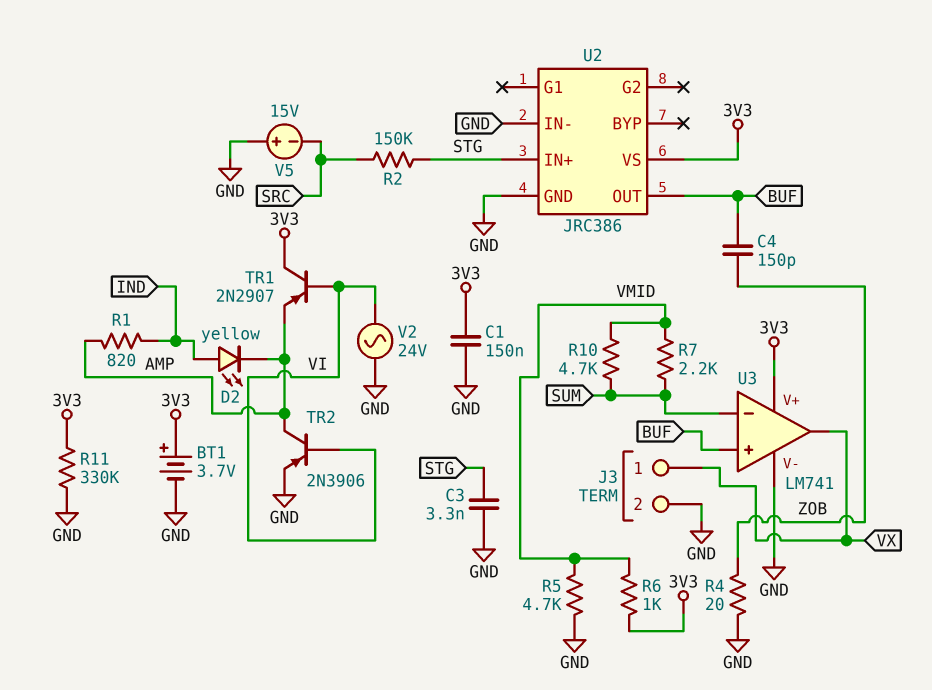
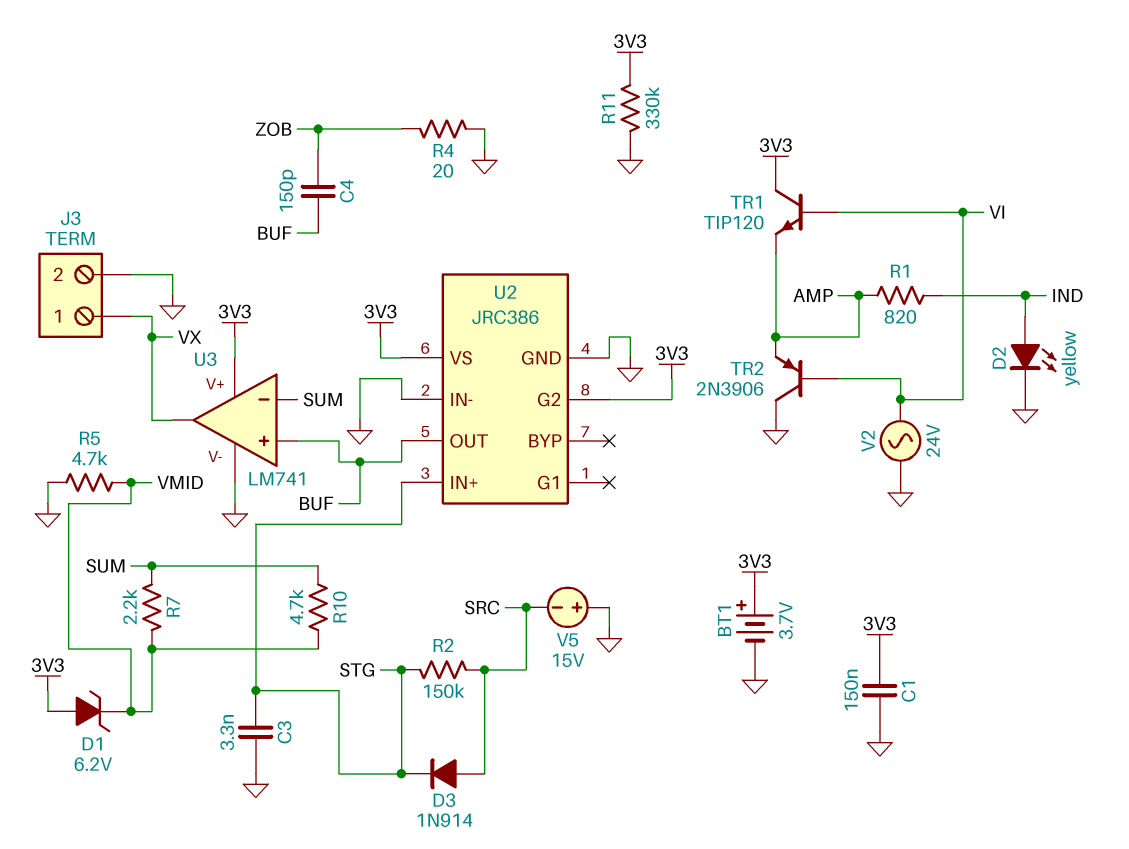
D1: none -> zener 6.2V (A 3V3, K VMID)
D2: LED yellow (A IND, K AMP) -> LED yellow (A IND, K GND)
D3: none -> diode 1N914 (A SRC, K STG)
R6: 1k (3V3, VMID) -> none
TR1: PNP 2N2907 (B VI, C 3V3, E AMP) -> NPN TIP120 (B VI, C 3V3, E AMP)
TR2: PNP 2N3906 (B VI, C AMP, E GND) -> PNP 2N3906 (B VI, C GND, E AMP)
U2 pin G2: none -> 3V3

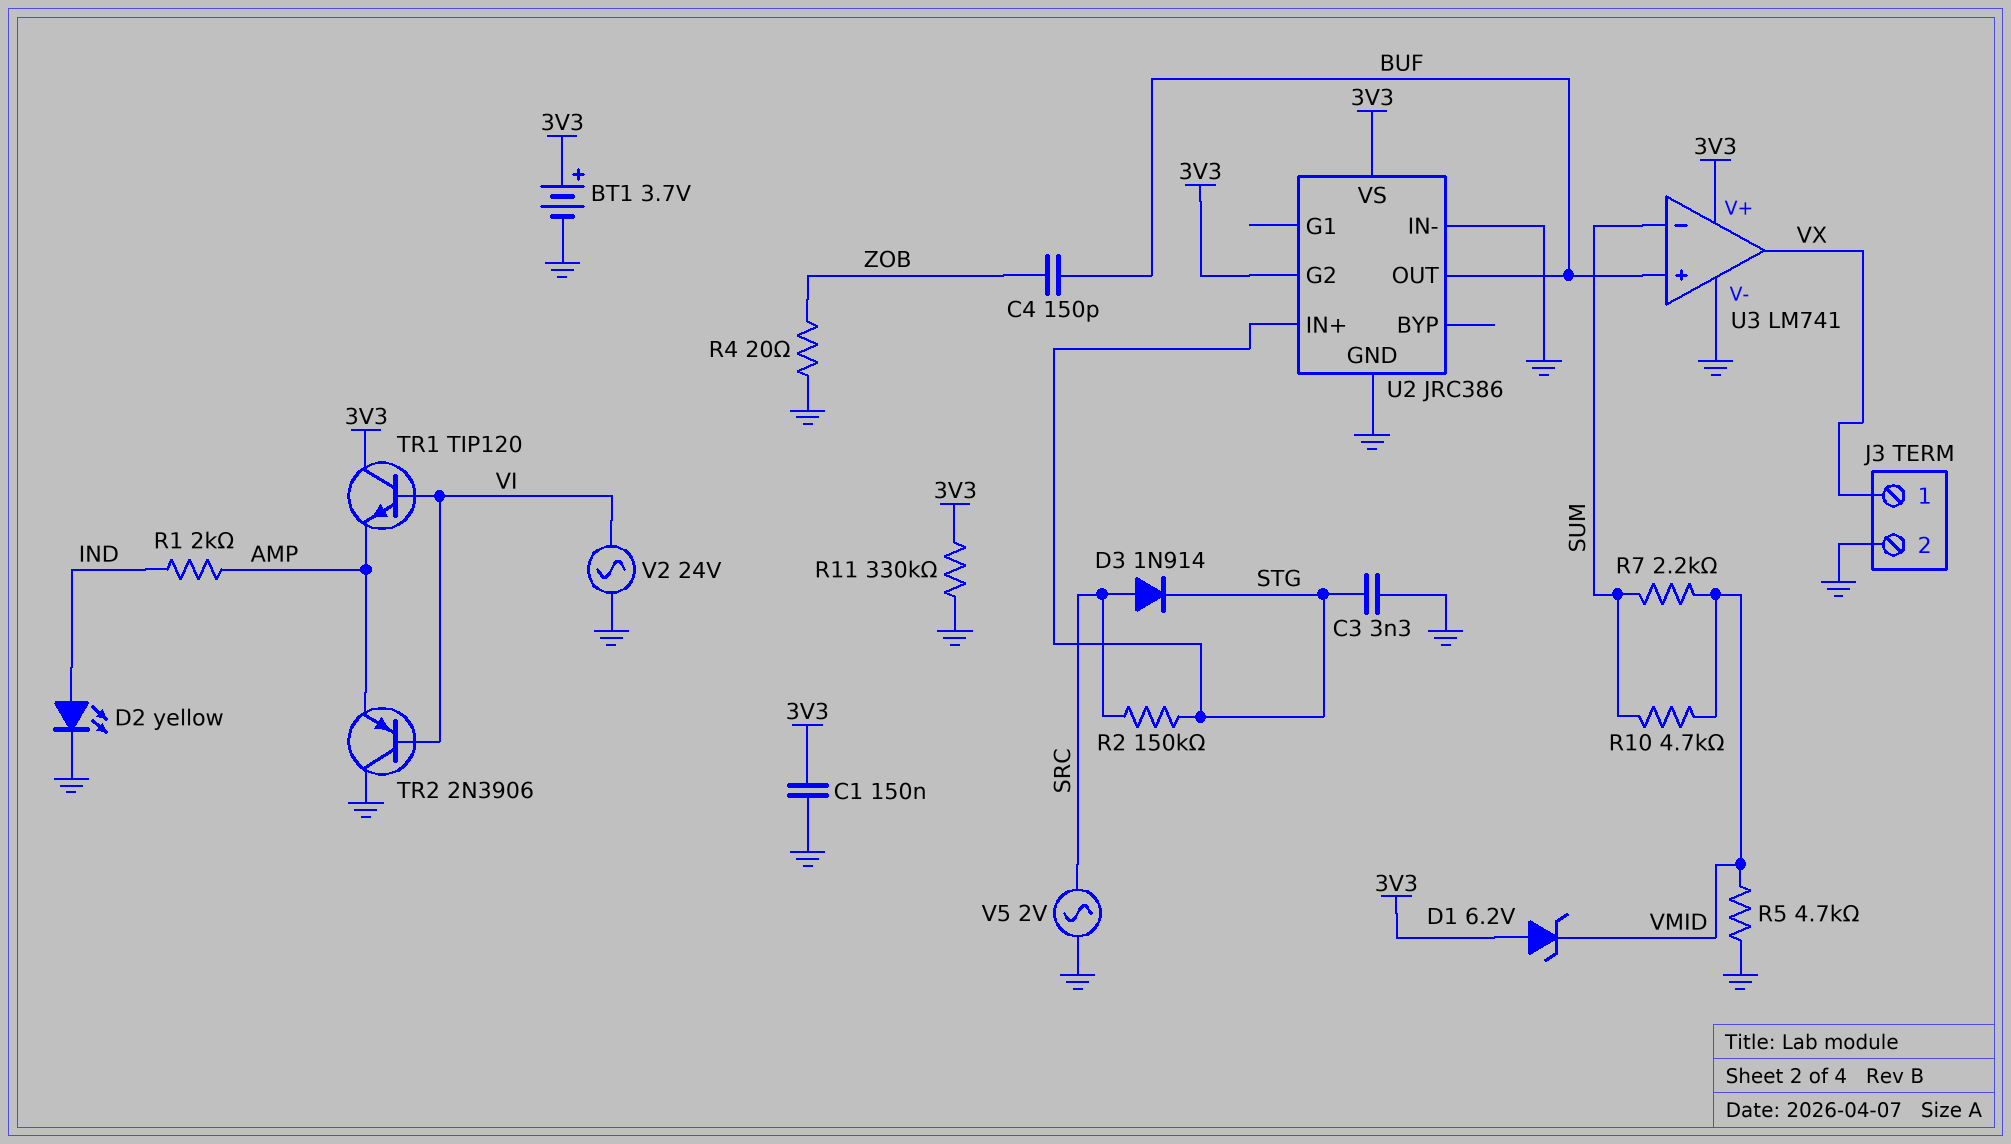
R1: 820 (AMP, IND) -> 2k (AMP, IND)
V5: 15V (plus GND, minus SRC) -> AC 2V (GND, SRC)

